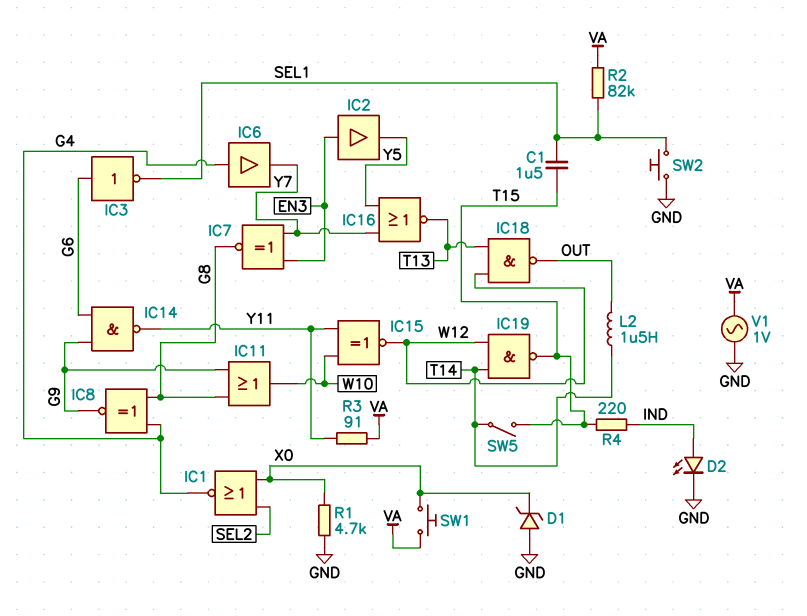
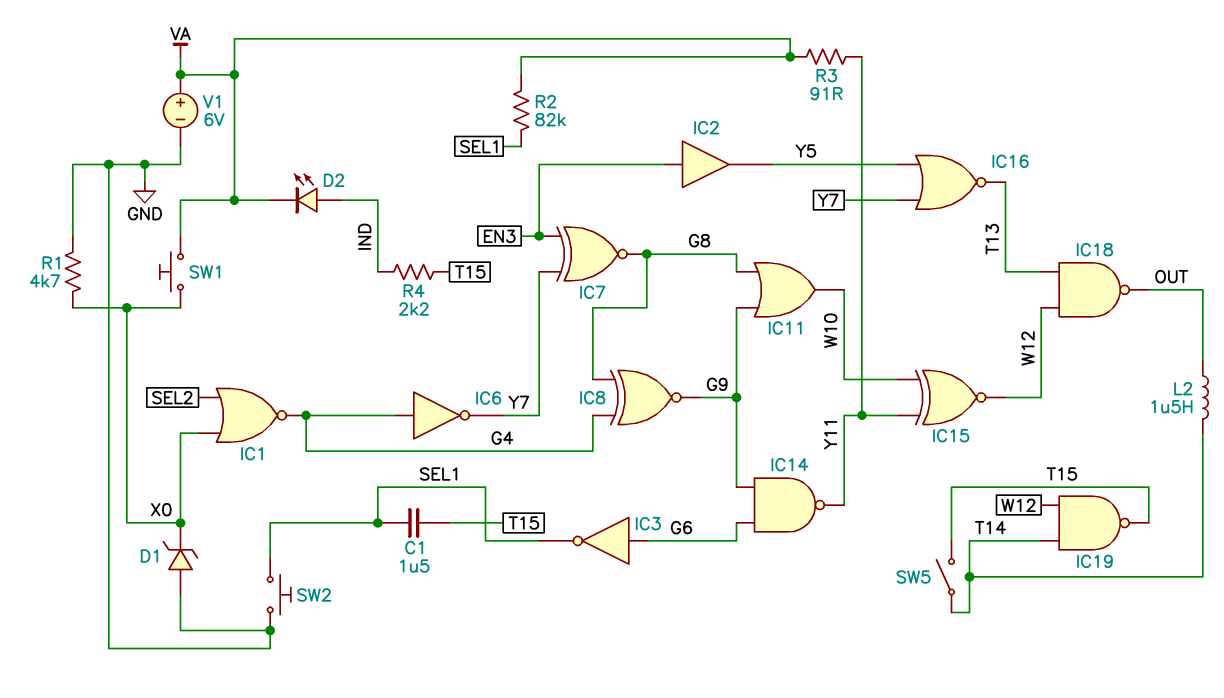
D2: LED (A IND, K GND) -> LED (A IND, K VA)
IC6: buffer (in G4, out Y7) -> NOT (in G4, out Y7)
R4: 220 (IND, T15) -> 2.2k (IND, T15)
V1: AC 1V (GND, VA) -> 6V (plus VA, minus GND)

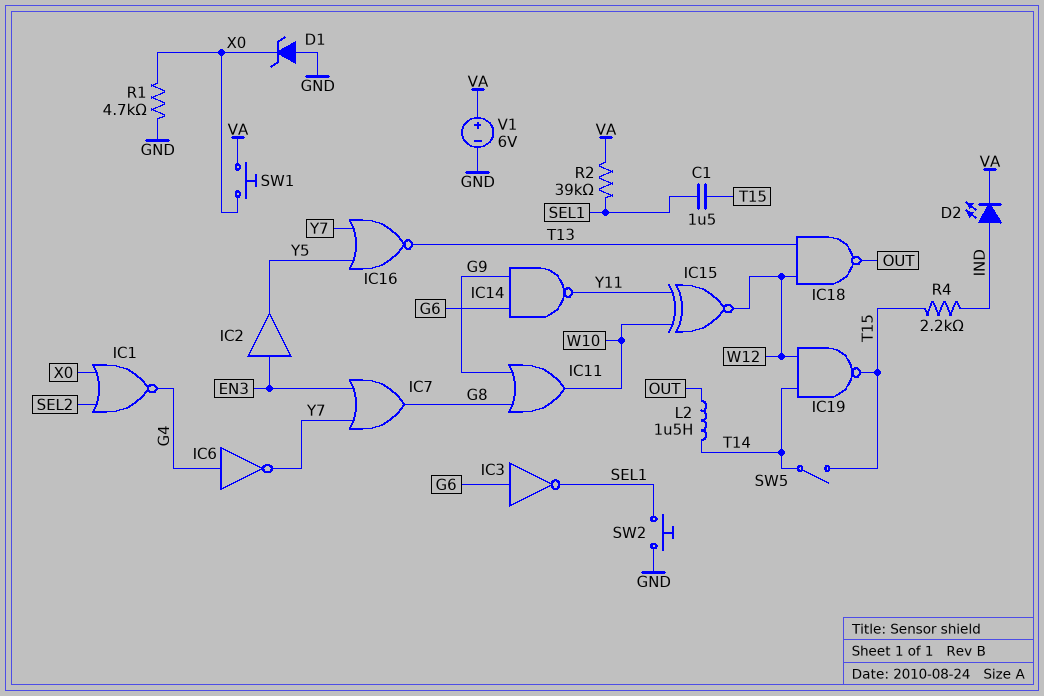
IC7: XNOR (in EN3, in Y7, out G8) -> OR (in EN3, in Y7, out G8)
IC8: XNOR (in G4, in G8, out G9) -> none
R2: 82k (SEL1, VA) -> 39k (SEL1, VA)
R3: 91 (VA, Y11) -> none

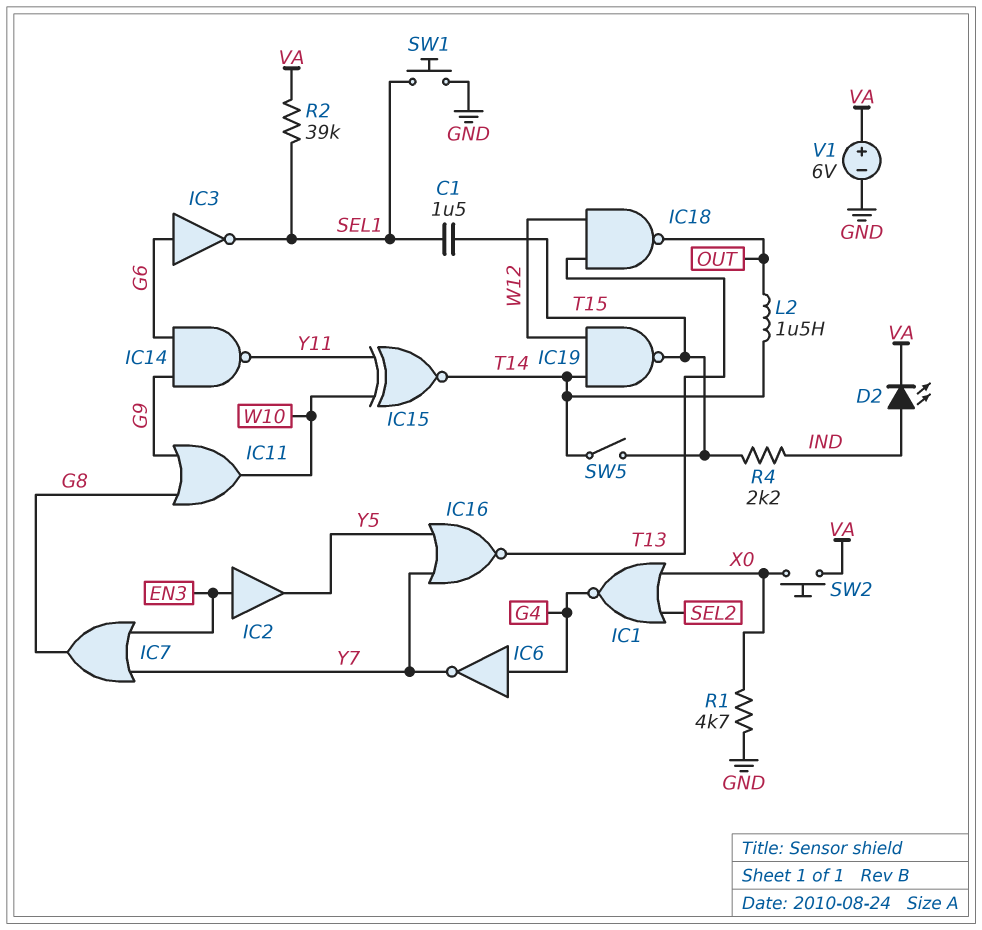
D1: zener (A GND, K X0) -> none
IC15: XNOR (in W10, in Y11, out W12) -> XNOR (in W10, in Y11, out T14)
SW1: button (VA, X0) -> button (GND, SEL1)
SW2: button (GND, SEL1) -> button (VA, X0)

